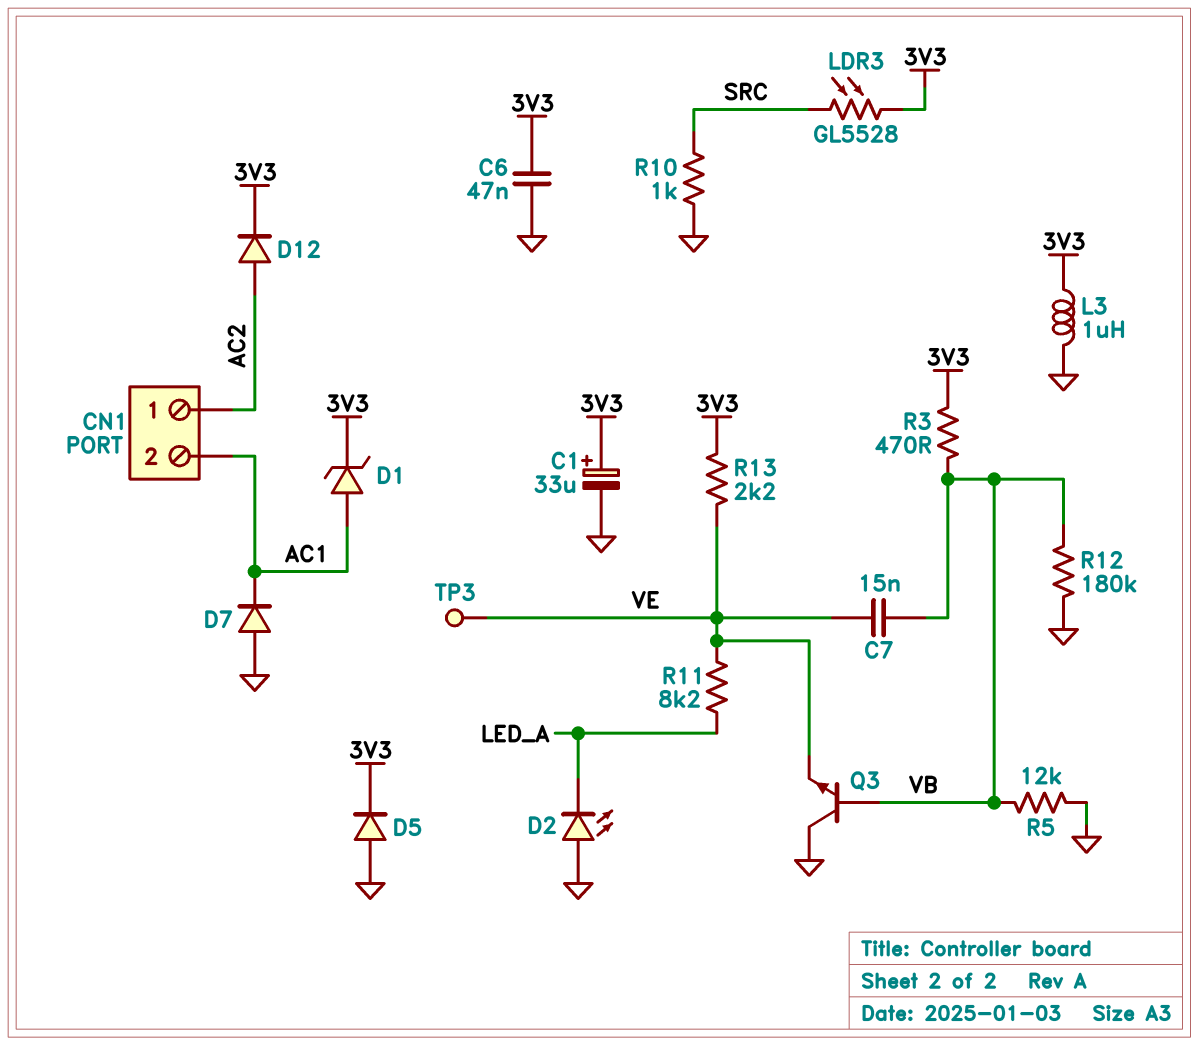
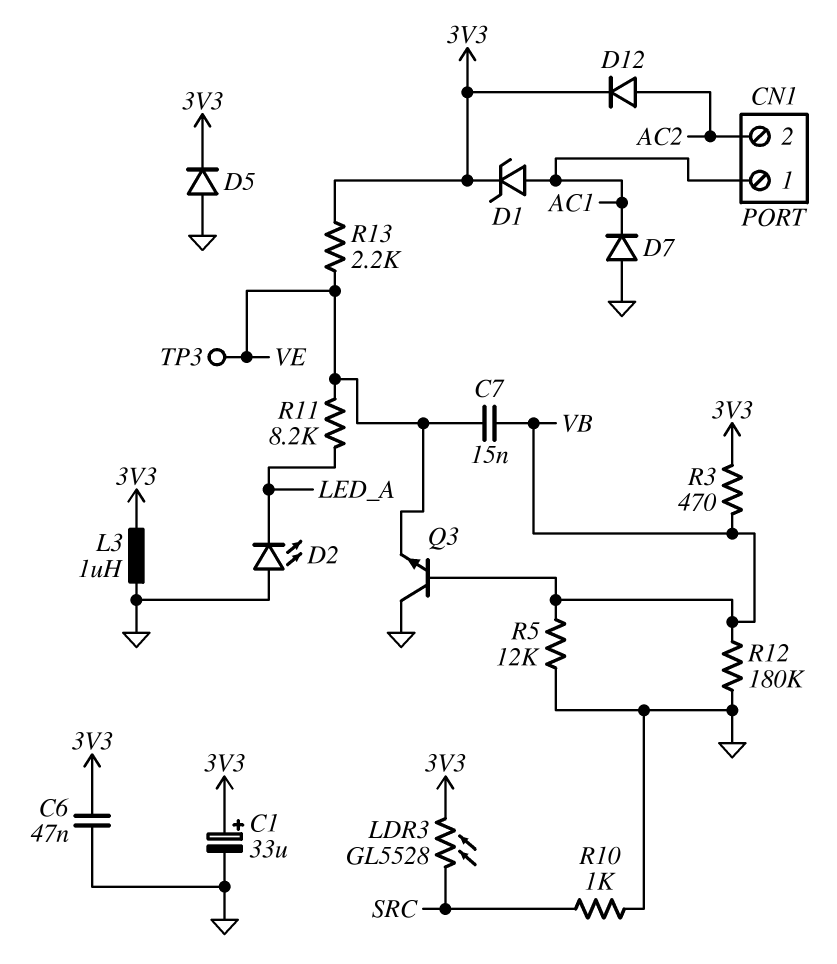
CN1 pin 1: AC2 -> AC1
CN1 pin 2: AC1 -> AC2

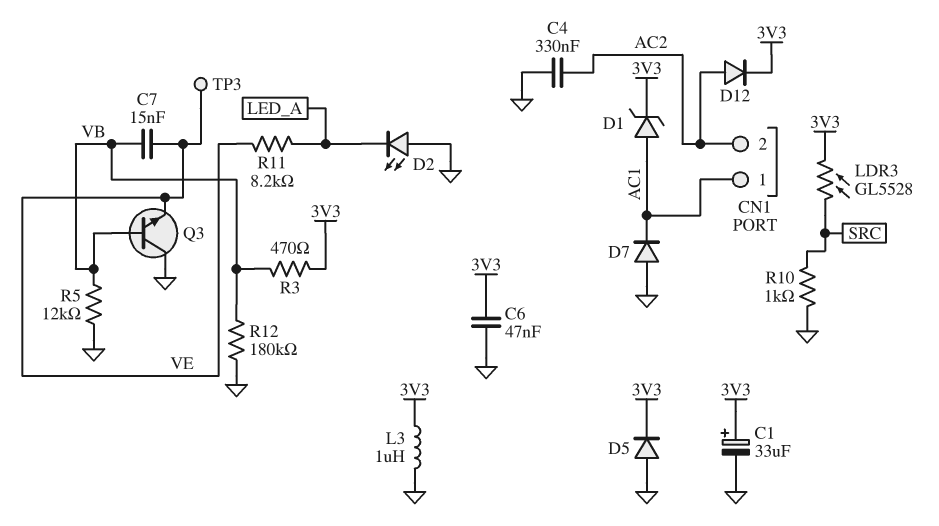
C4: none -> 330nF (AC2, GND)
R13: 2.2k (3V3, VE) -> none

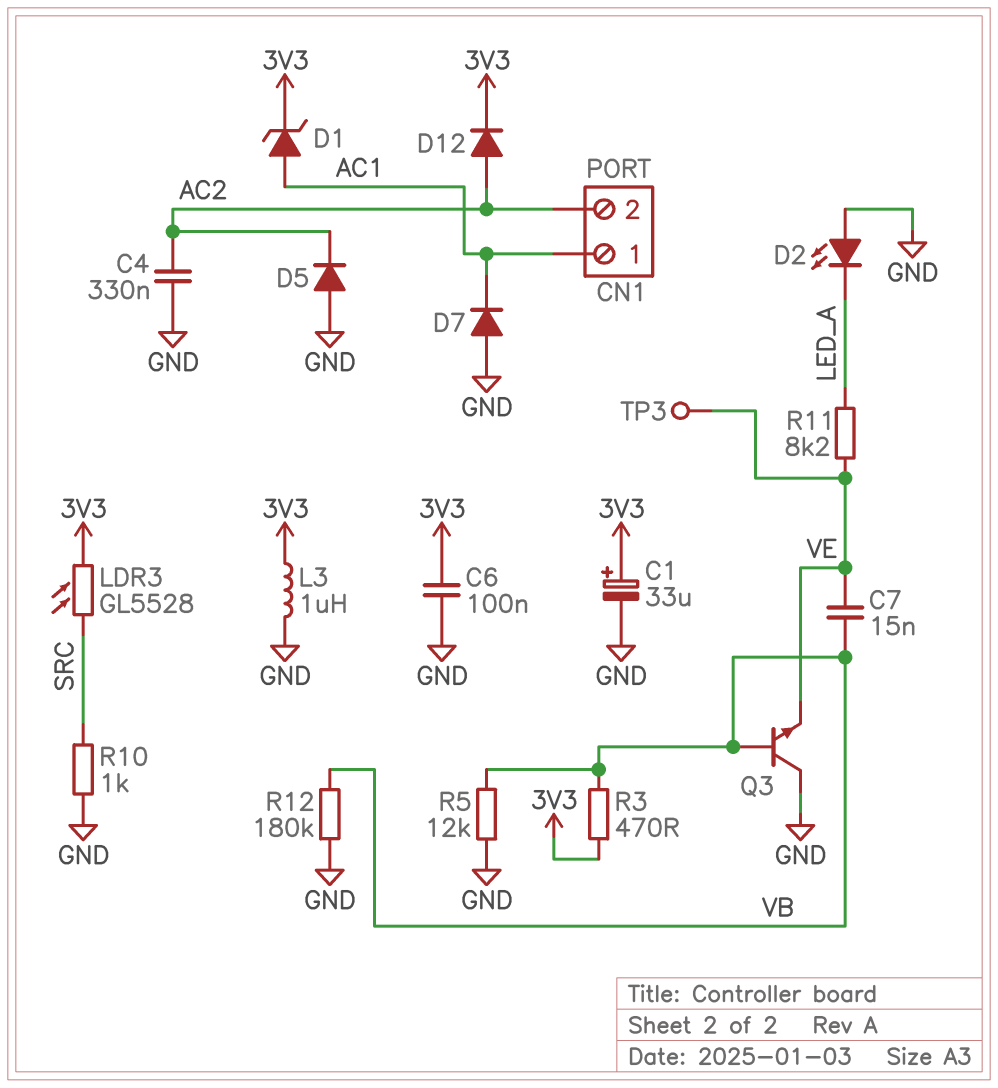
C6: 47nF (3V3, GND) -> 100nF (3V3, GND)
D5: diode (A GND, K 3V3) -> diode (A GND, K AC2)

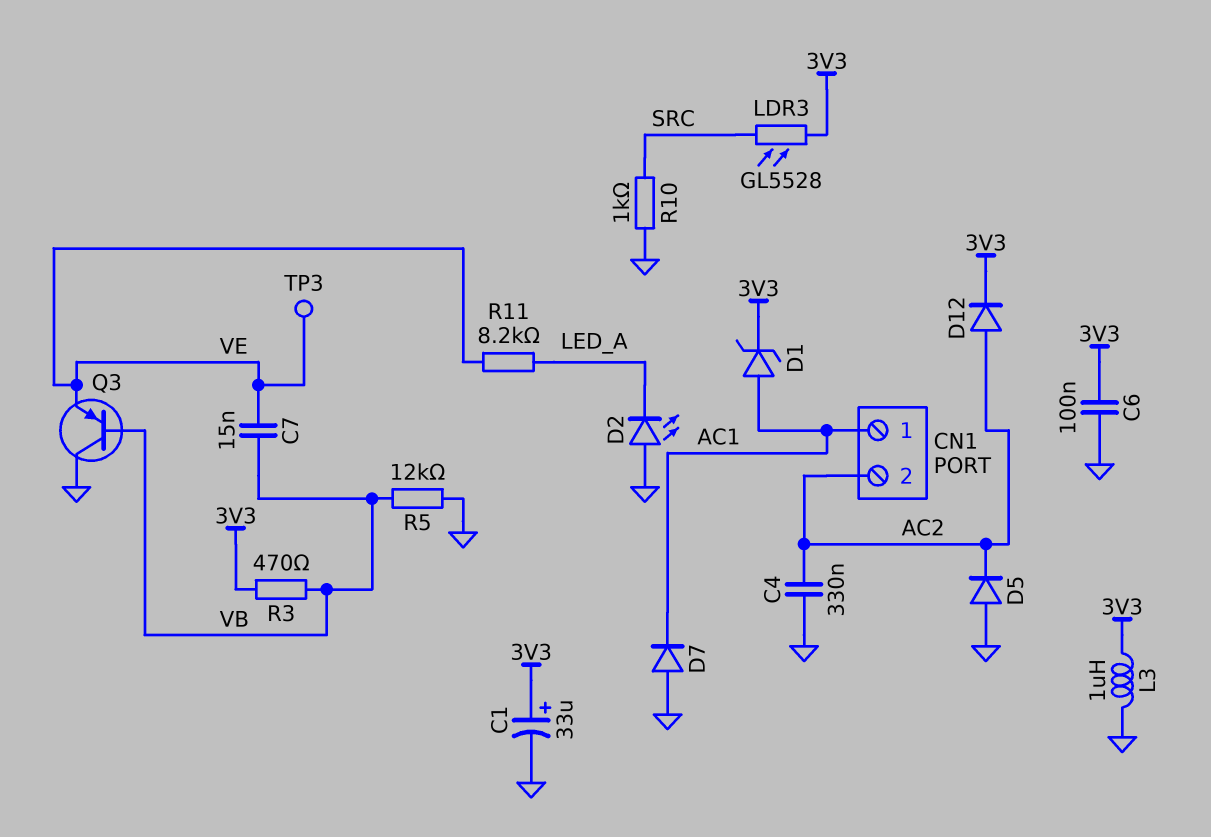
Q3: NPN (B VB, C GND, E VE) -> PNP (B VB, C GND, E VE)
R12: 180k (GND, VB) -> none

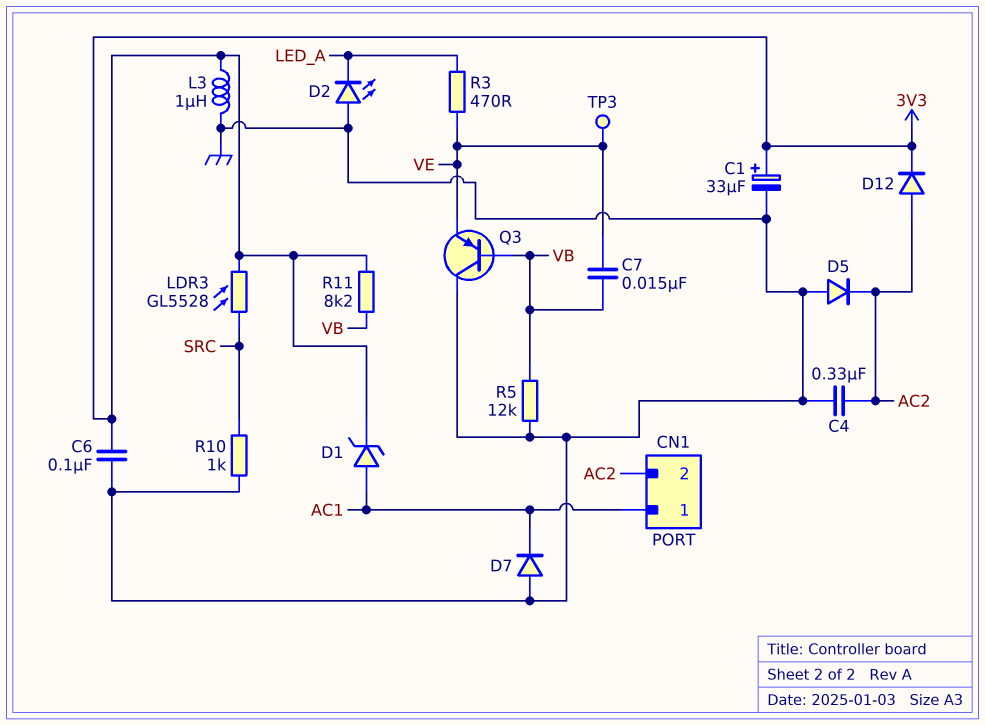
R3: 470 (3V3, VB) -> 470 (LED_A, VE)
R11: 8.2k (LED_A, VE) -> 8.2k (3V3, VB)

